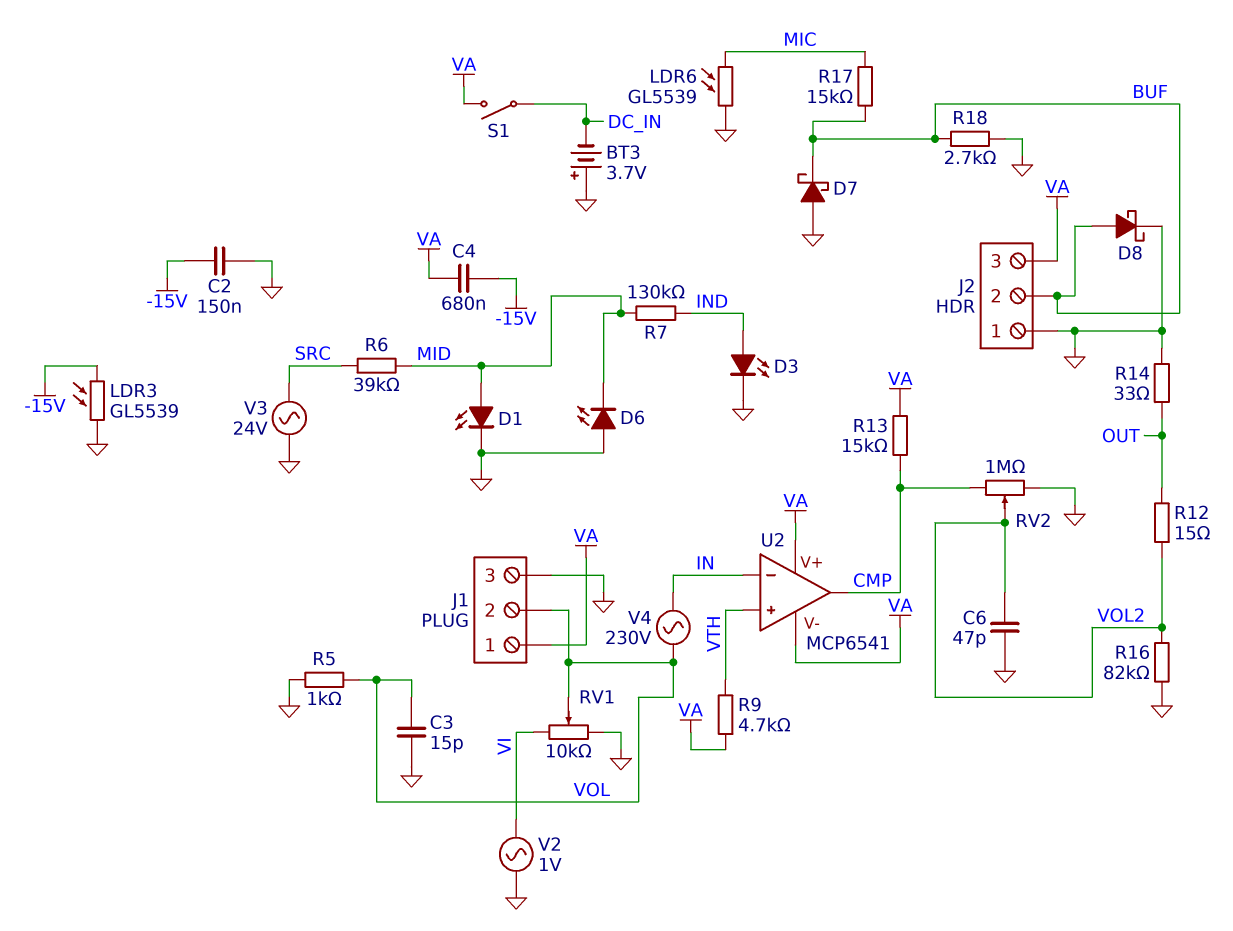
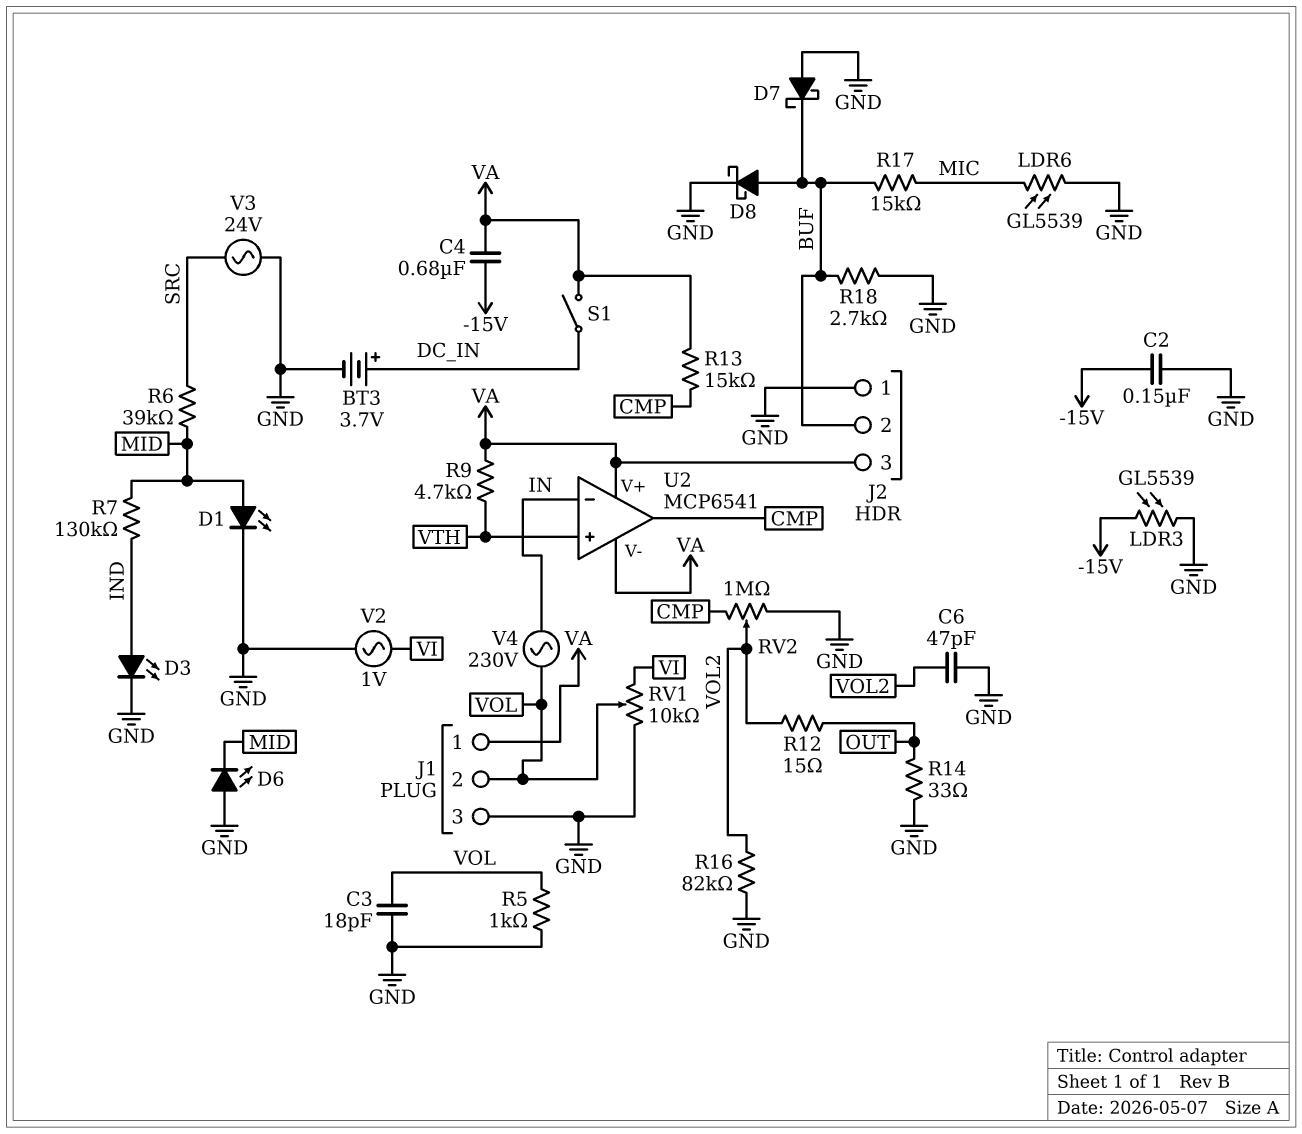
BT3: 3.7V (plus GND, minus DC_IN) -> 3.7V (plus DC_IN, minus GND)
C3: 15pF (GND, VOL) -> 18pF (GND, VOL)

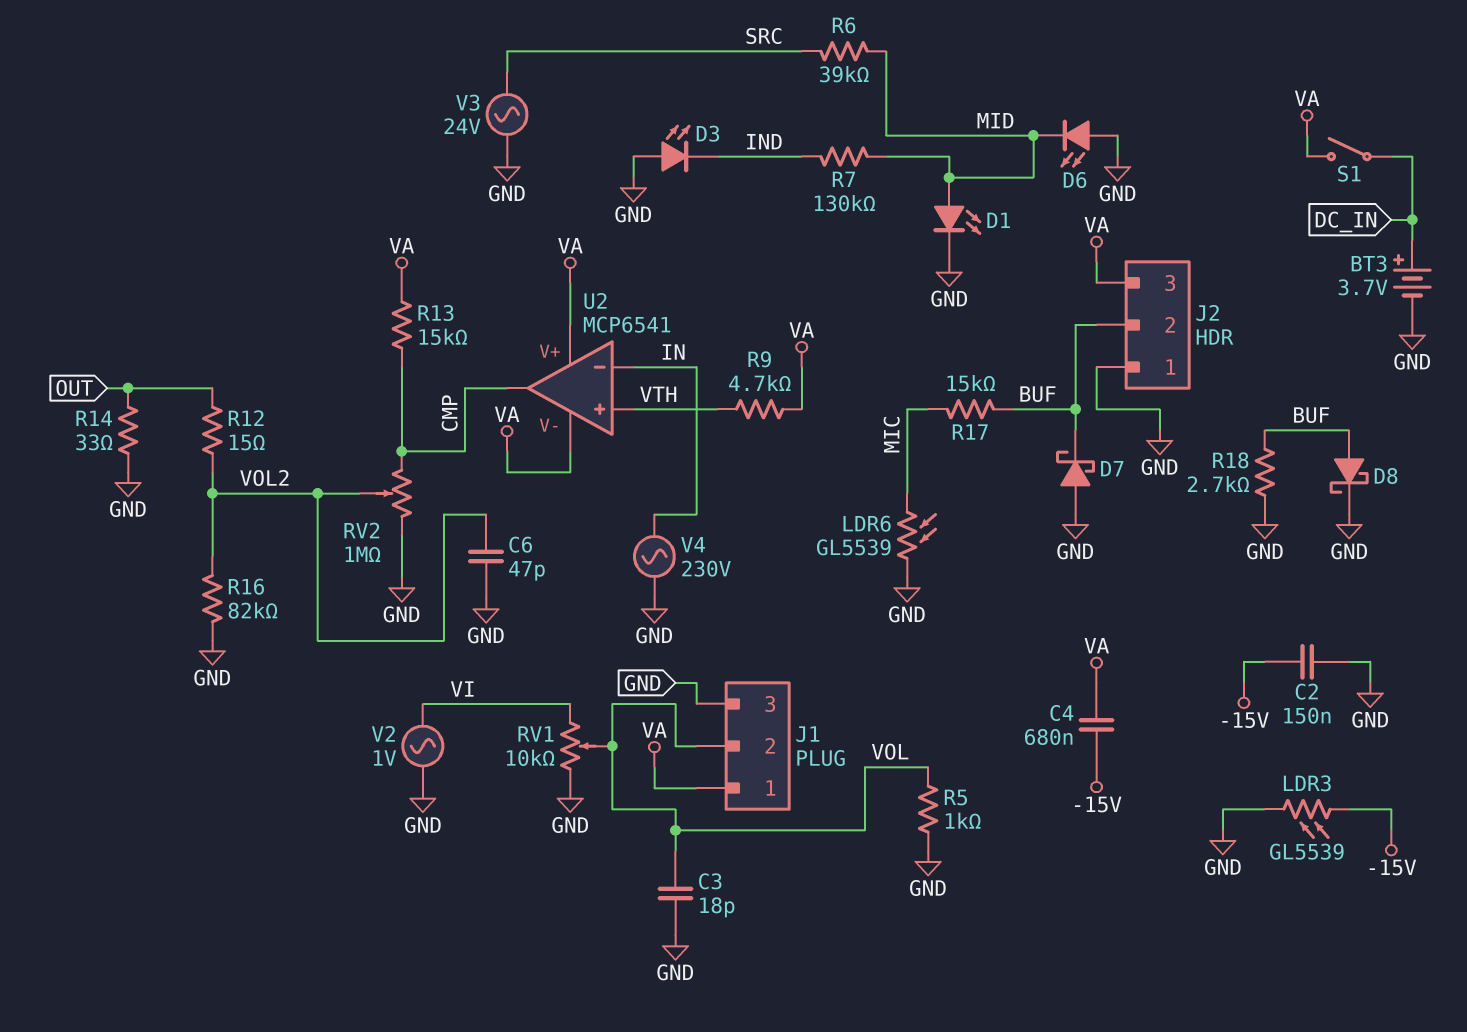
D3: LED (A IND, K GND) -> LED (A GND, K IND)
V4: AC 230V (IN, VOL) -> AC 230V (GND, IN)

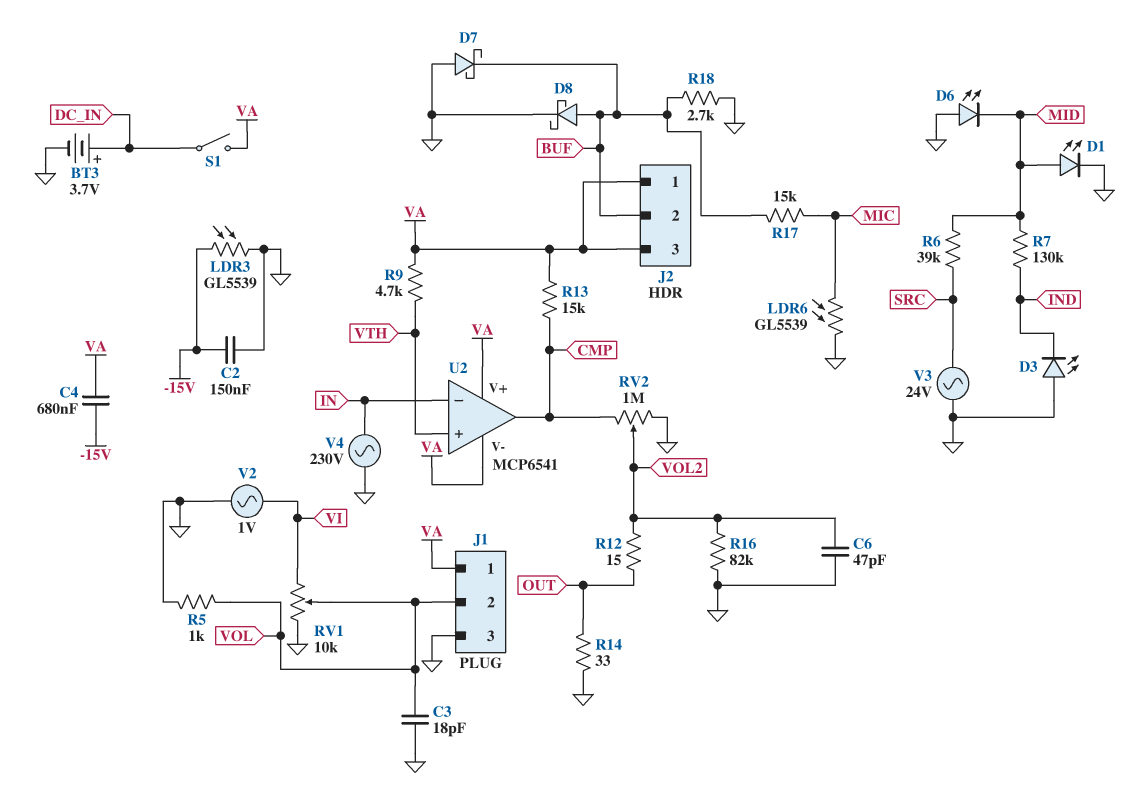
J2 pin 1: GND -> VA

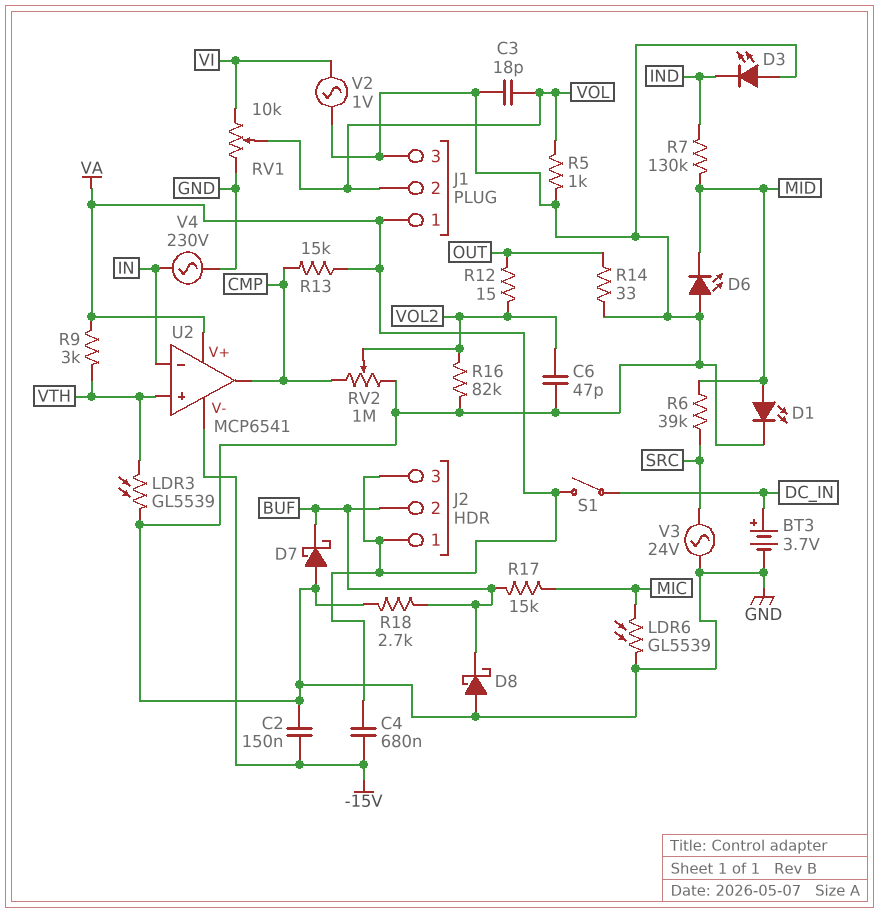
D8: schottky (A BUF, K GND) -> schottky (A GND, K BUF)
LDR3: GL5539 (-15V, GND) -> GL5539 (GND, VTH)
R9: 4.7k (VA, VTH) -> 3k (VA, VTH)
U2 pin V-: VA -> -15V

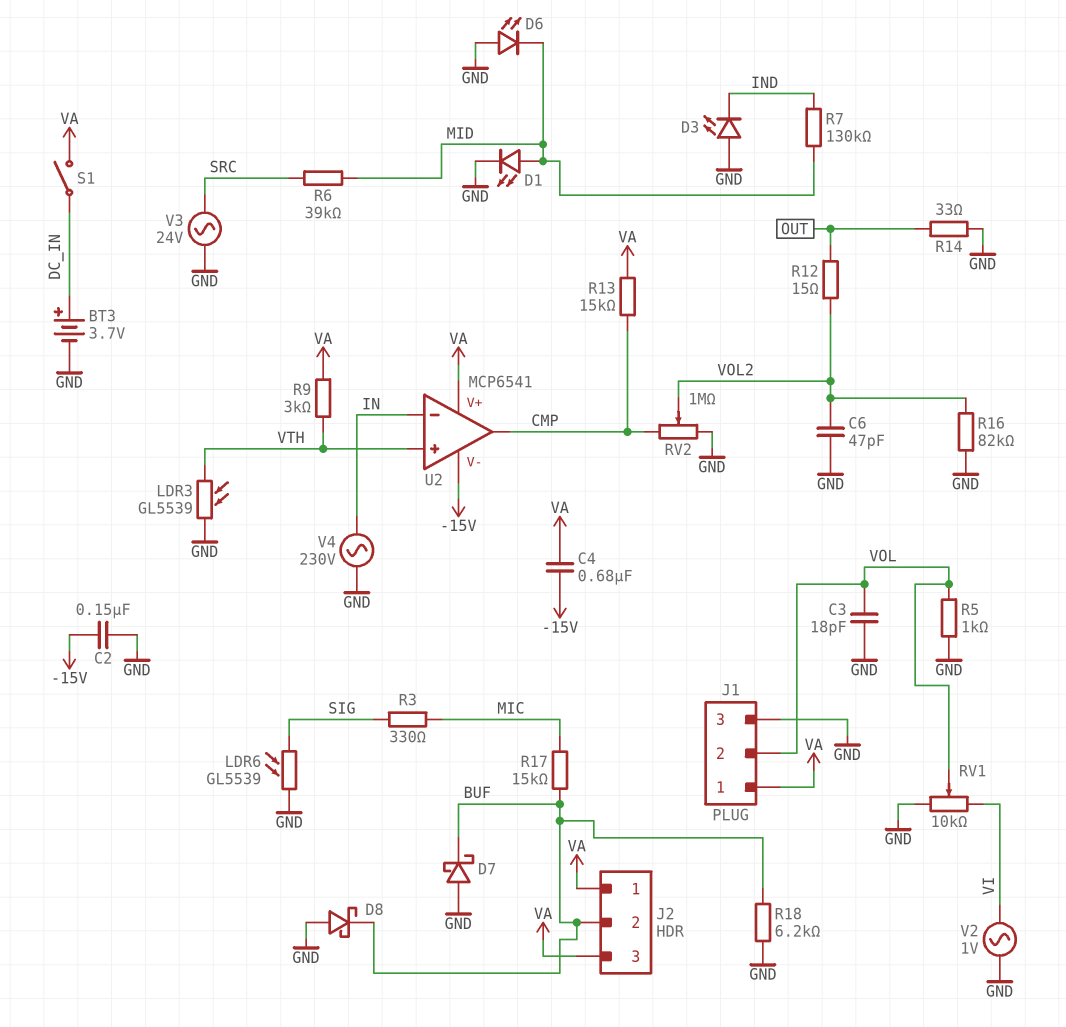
LDR6: GL5539 (GND, MIC) -> GL5539 (GND, SIG)
R3: none -> 330 (MIC, SIG)
R18: 2.7k (BUF, GND) -> 6.2k (BUF, GND)

